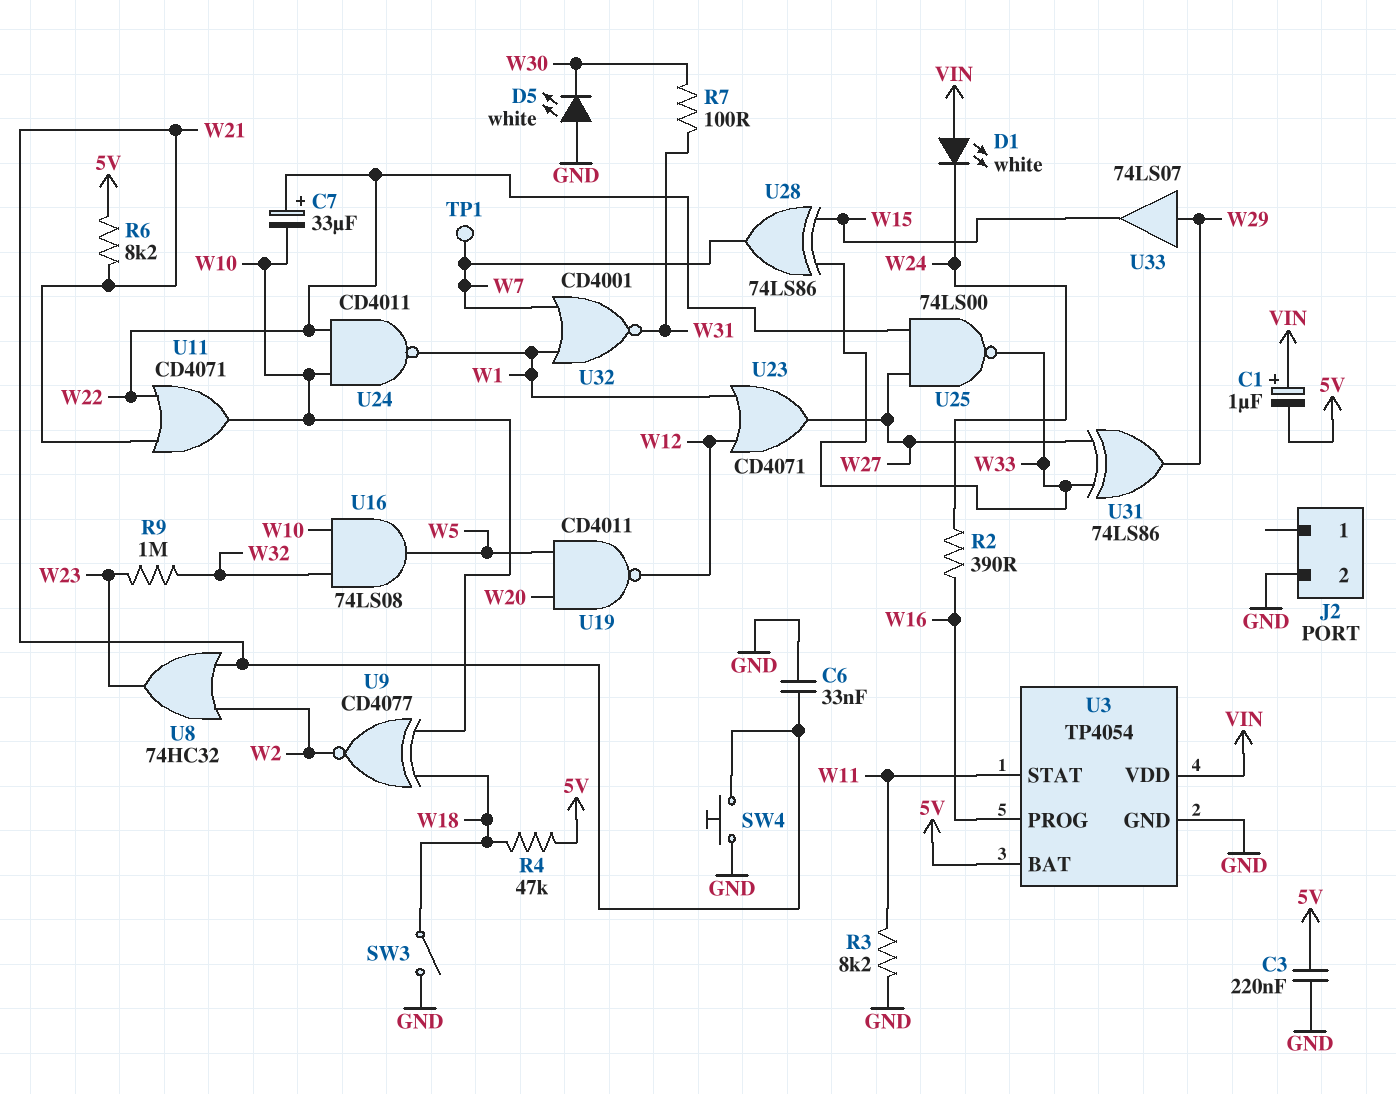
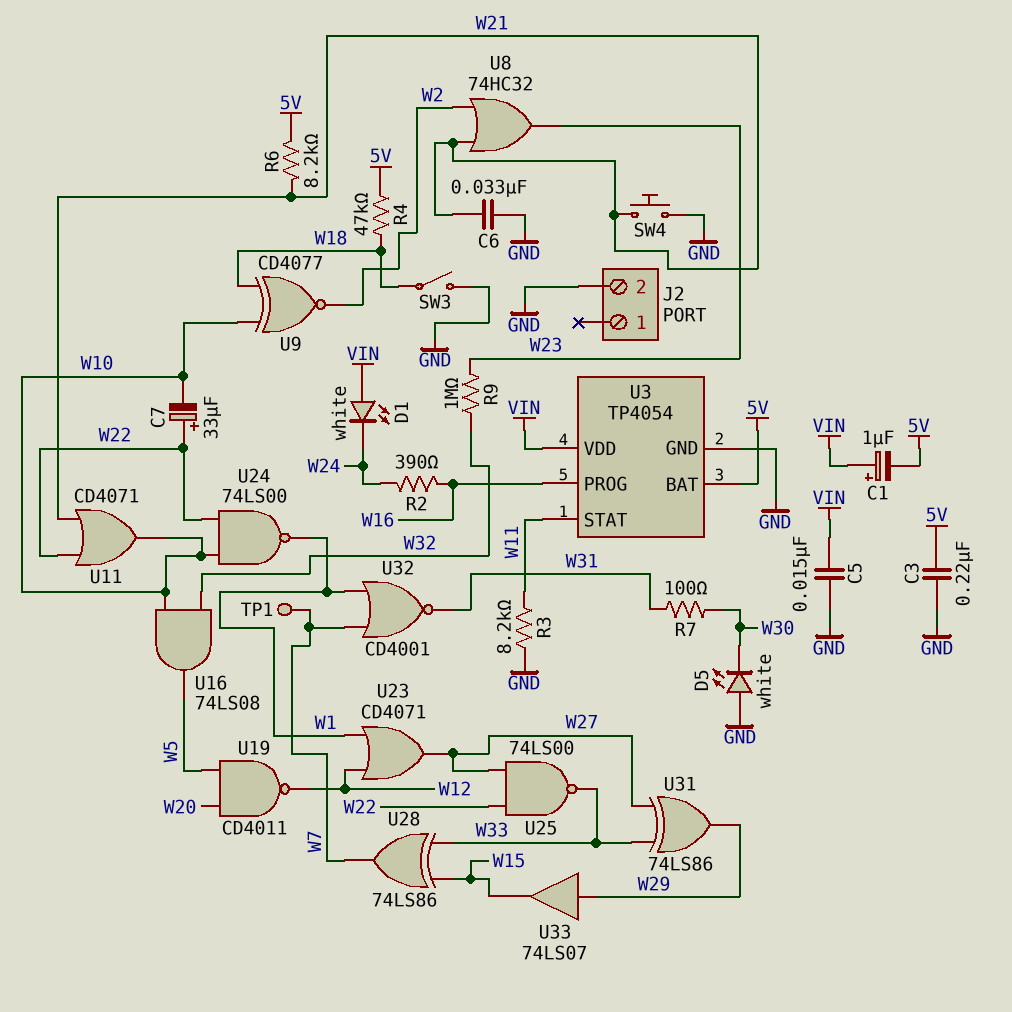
C5: none -> 15nF (GND, VIN)
U24: NAND CD4011 (in W10, in W22, out W1) -> NAND 74LS00 (in W10, in W22, out W1)

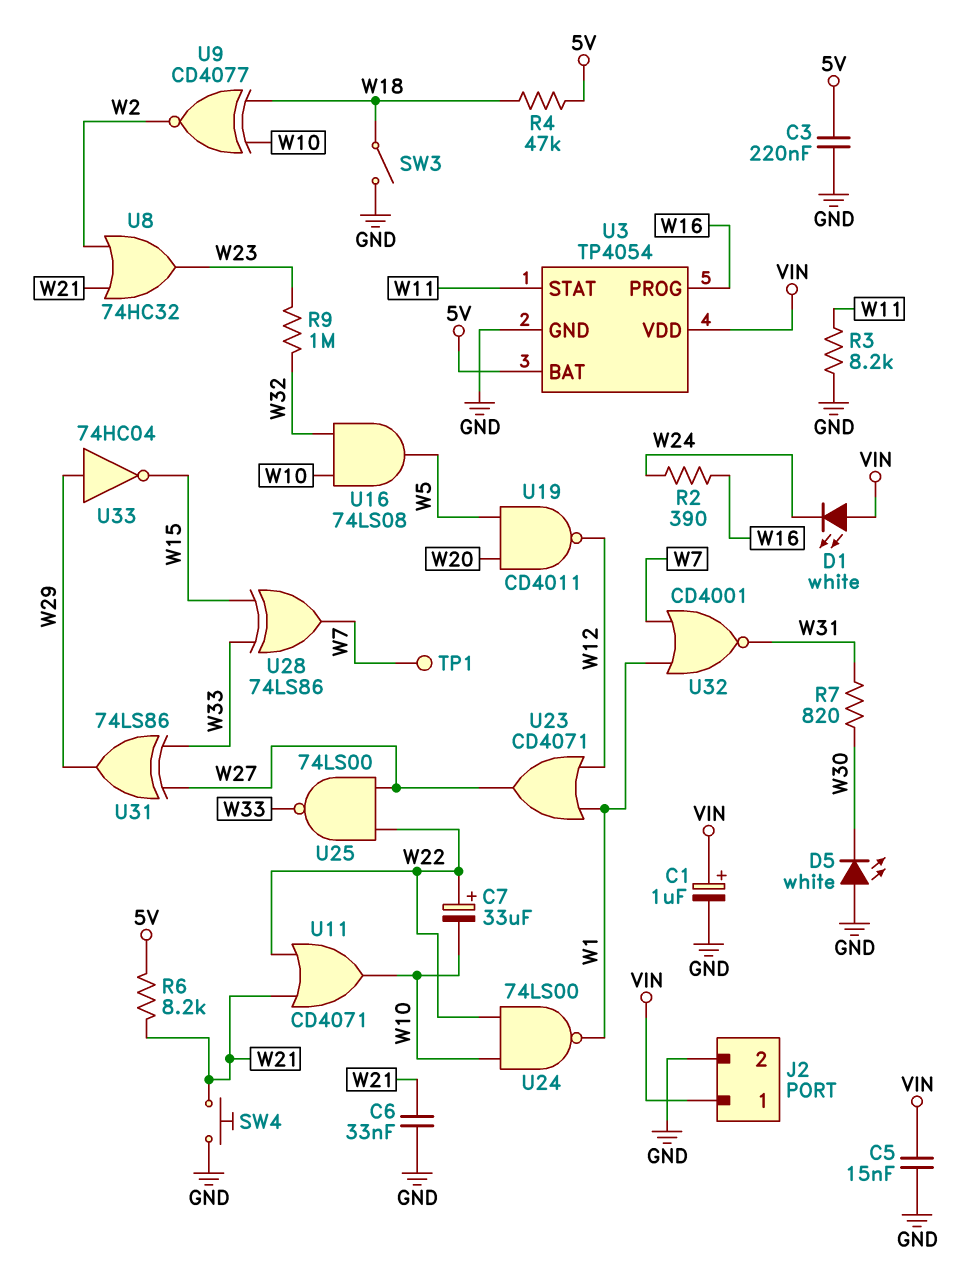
C1: 1uF (plus VIN, minus 5V) -> 1uF (plus VIN, minus GND)
J2 pin 1: none -> VIN
R7: 100 (W30, W31) -> 820 (W30, W31)
U33: buffer 74LS07 (in W29, out W15) -> NOT 74HC04 (in W29, out W15)

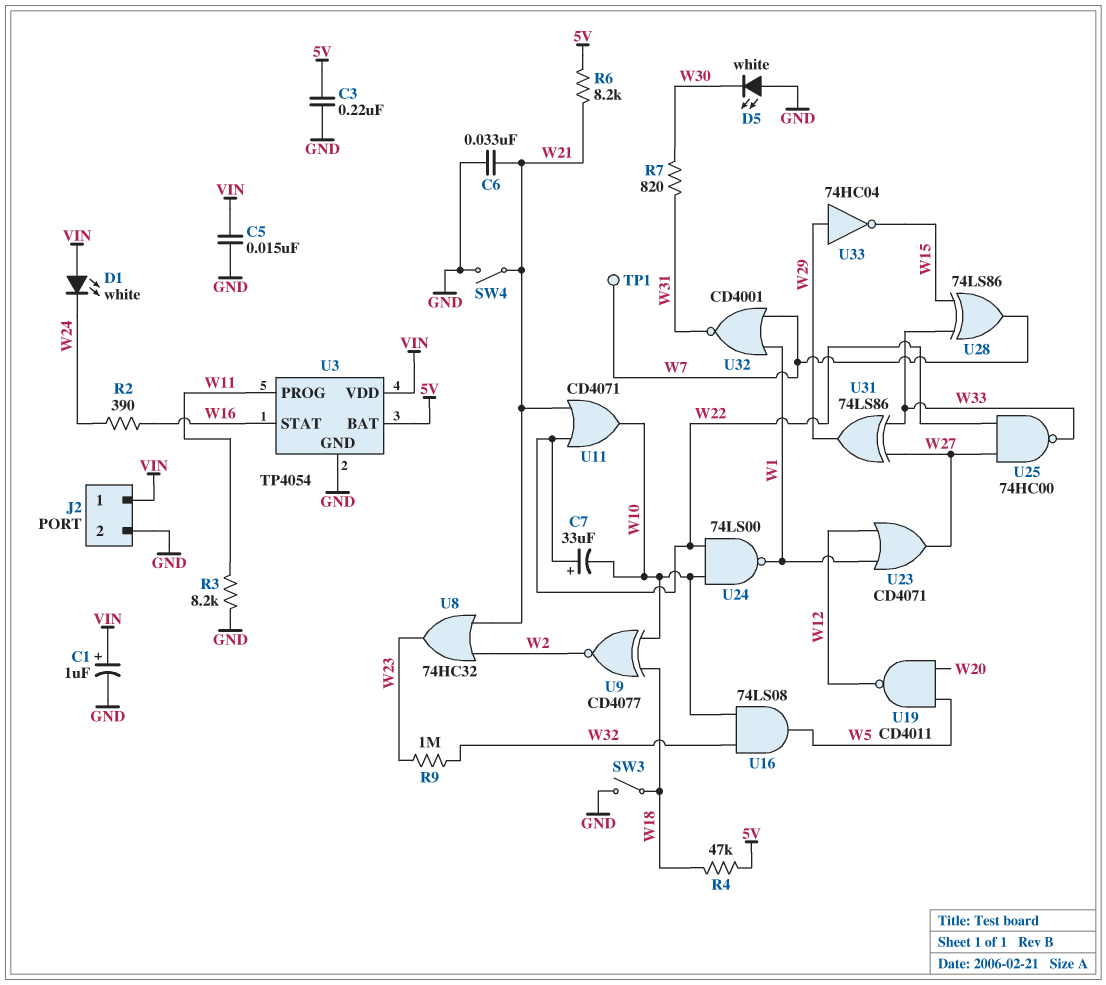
SW4: button (GND, W21) -> switch (GND, W21)
U3 pin PROG: W16 -> W11
U3 pin STAT: W11 -> W16
U25: NAND 74LS00 (in W22, in W27, out W33) -> NAND 74HC00 (in W22, in W27, out W33)

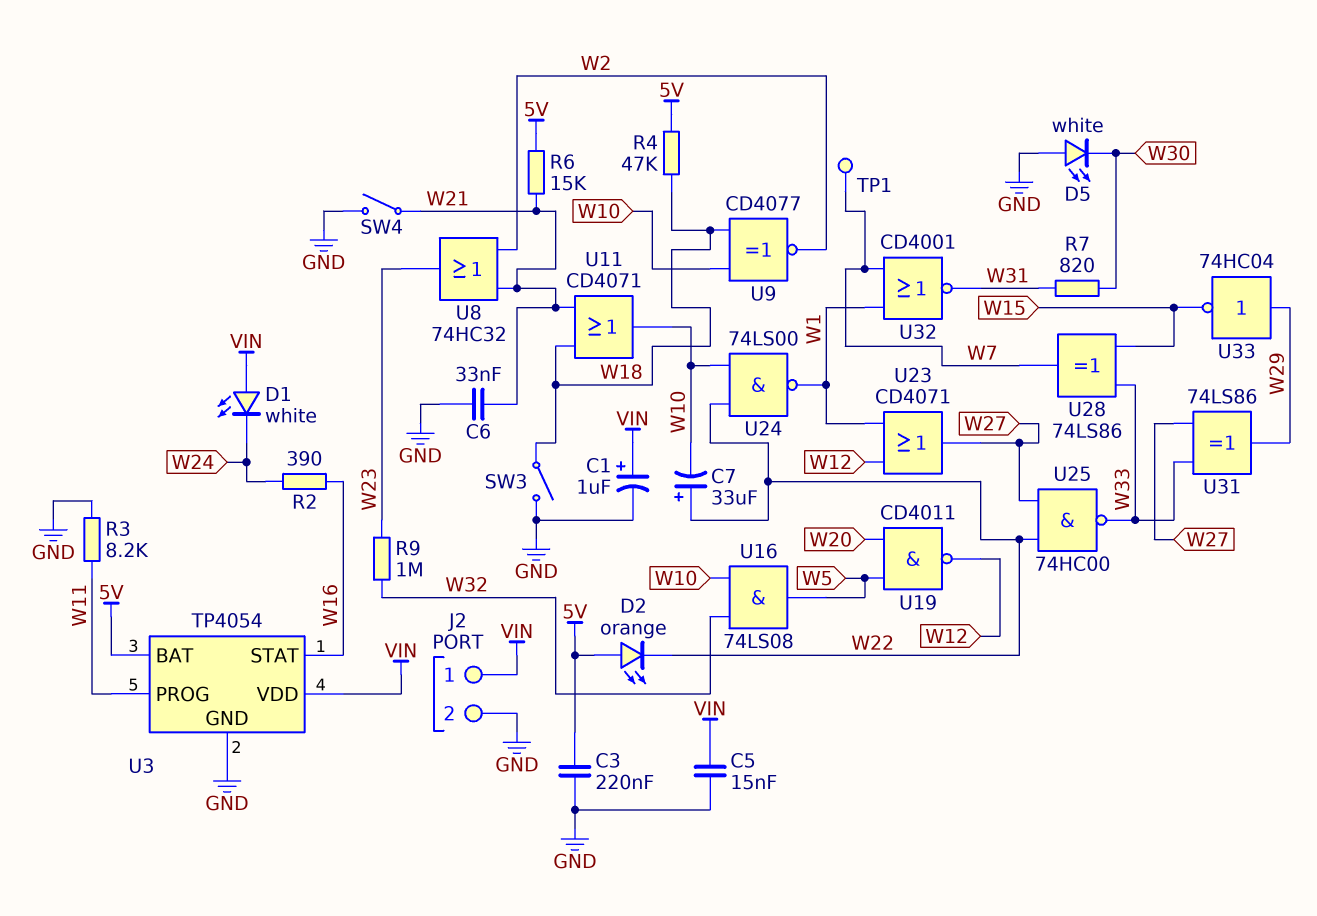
D2: none -> LED orange (A 5V, K W22)
R6: 8.2k (5V, W21) -> 15k (5V, W21)
U11: OR CD4071 (in W21, in W22, out W10) -> OR CD4071 (in W18, in W21, out W10)

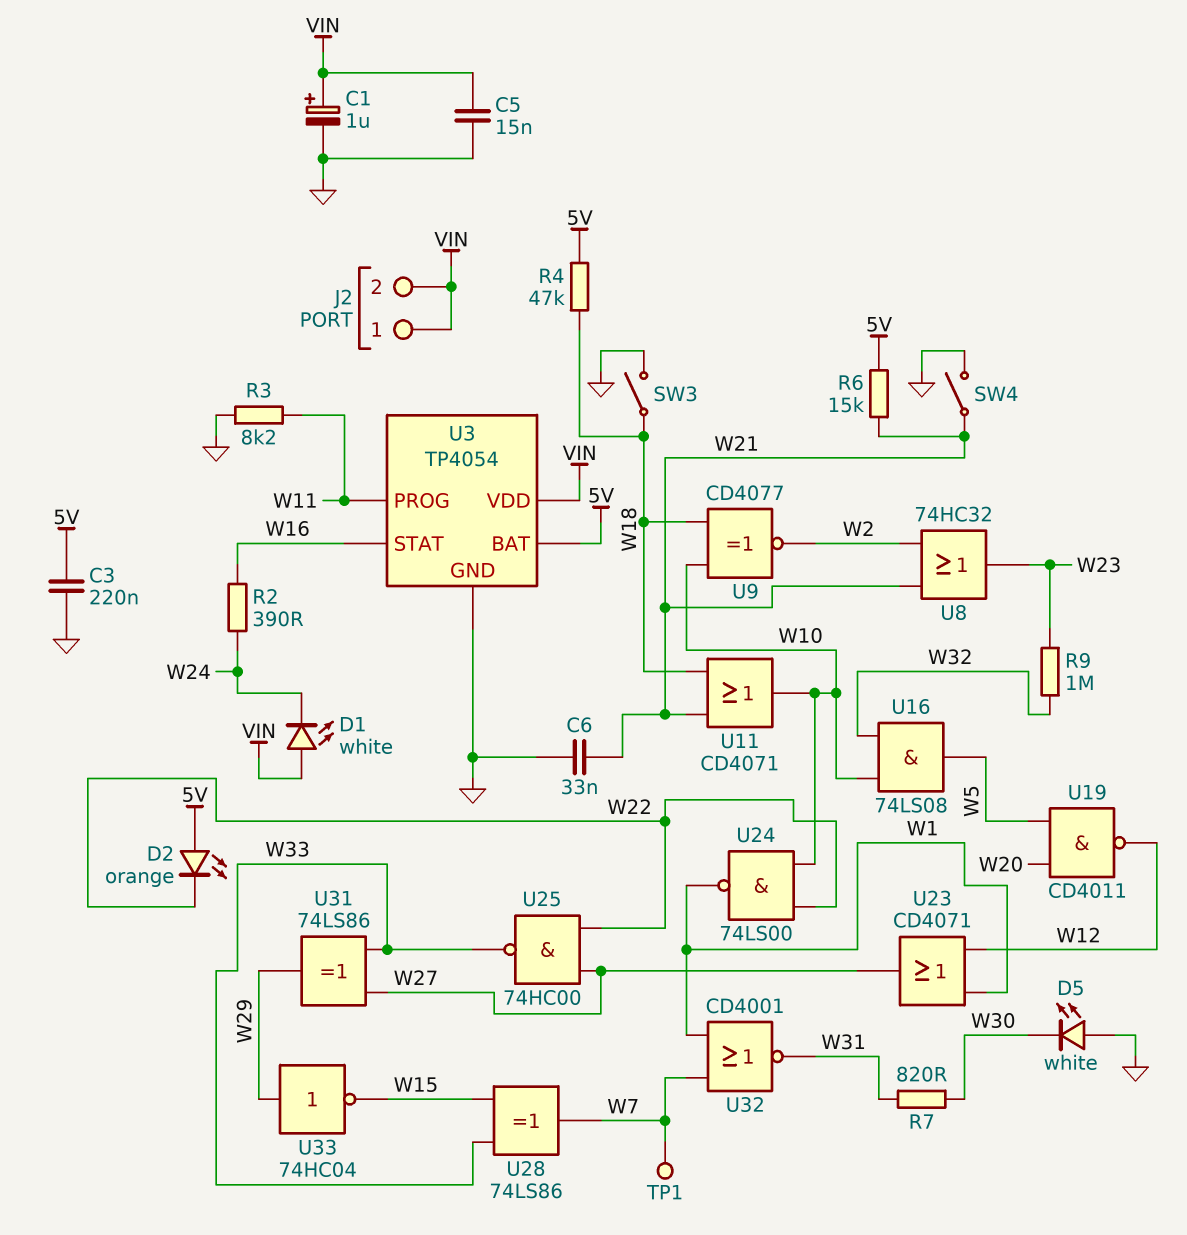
C7: 33uF (plus W22, minus W10) -> none
J2 pin 2: GND -> VIN

